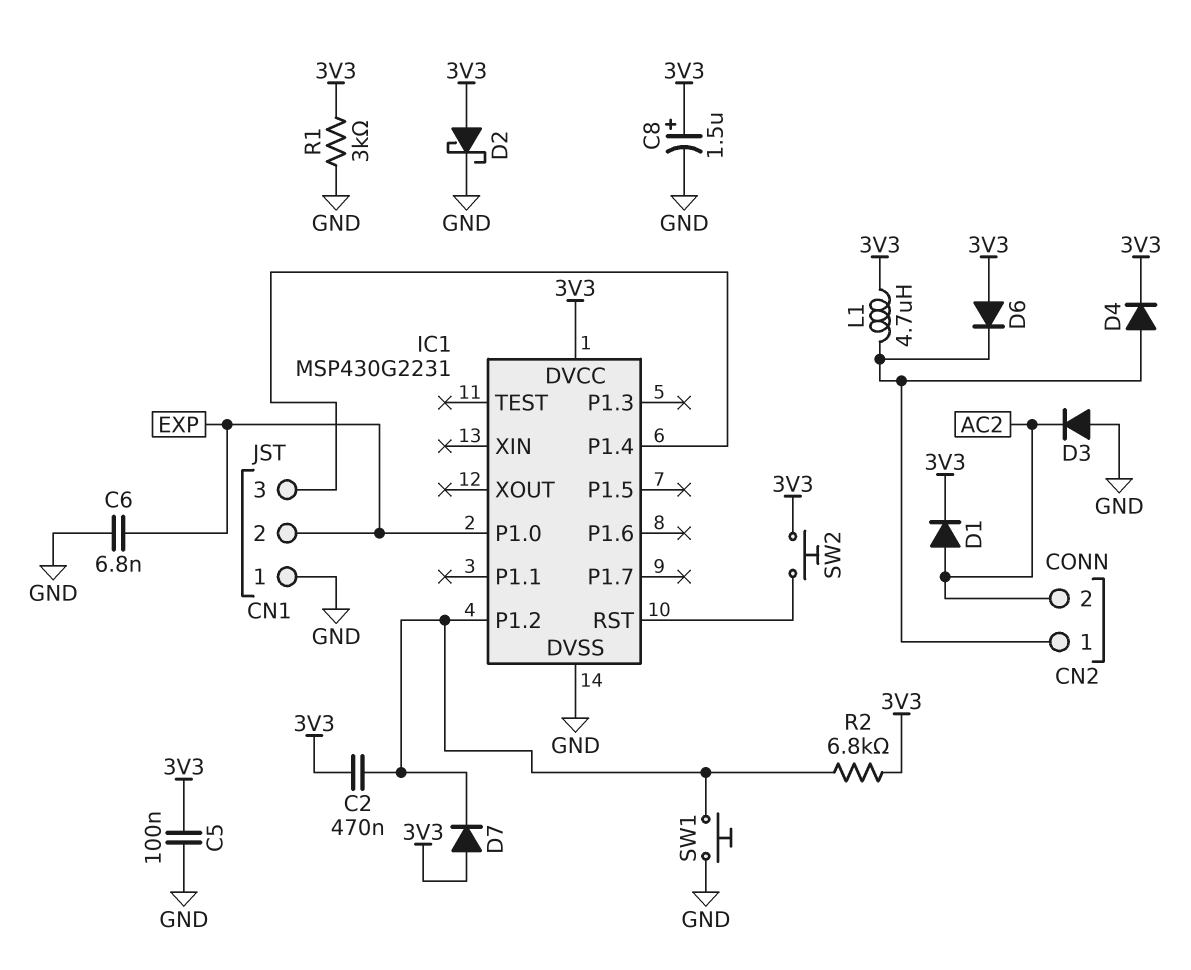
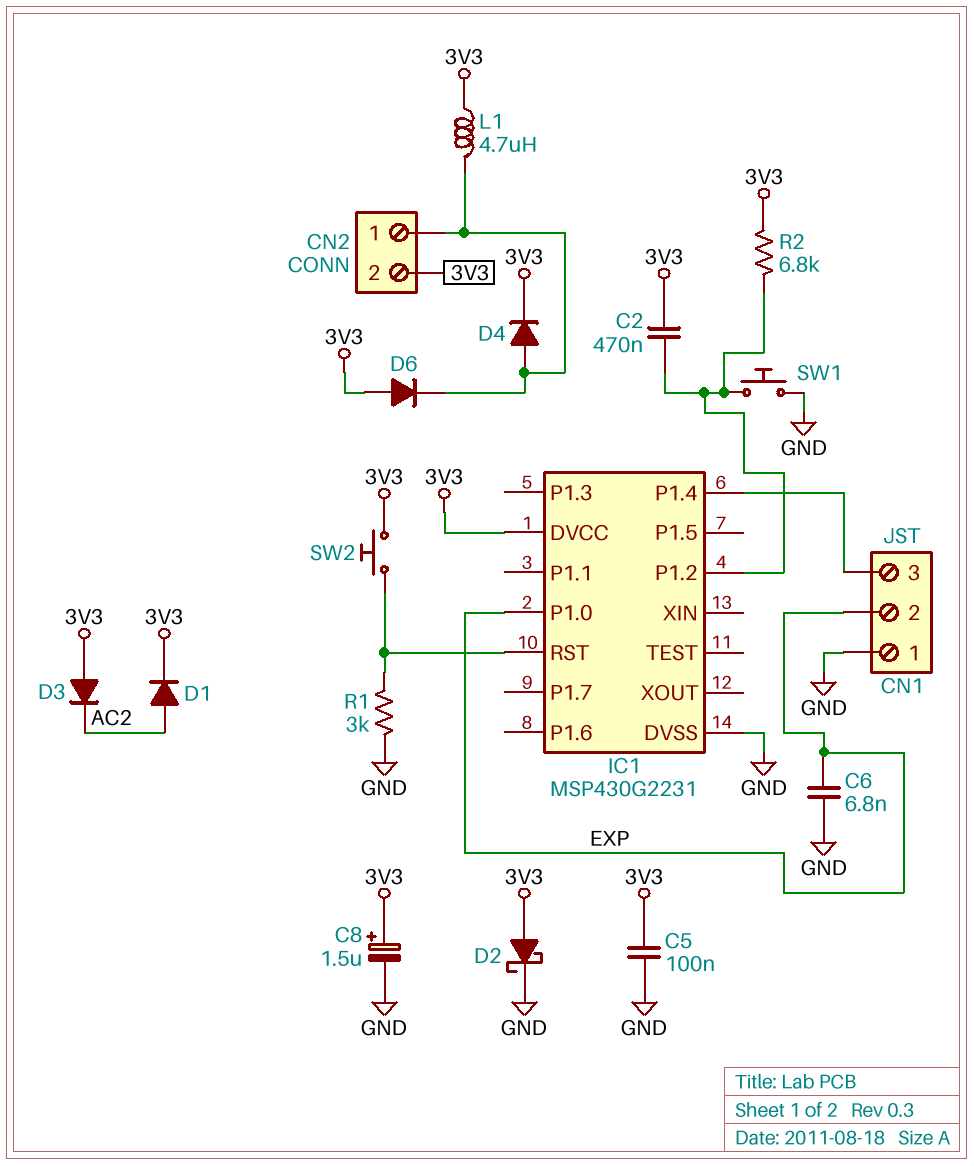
CN2 pin 2: AC2 -> 3V3
D3: diode (A GND, K AC2) -> diode (A 3V3, K AC2)
D7: diode (A 3V3, K IC1/P1.2) -> none
R1: 3k (3V3, GND) -> 3k (GND, IC1/RST)

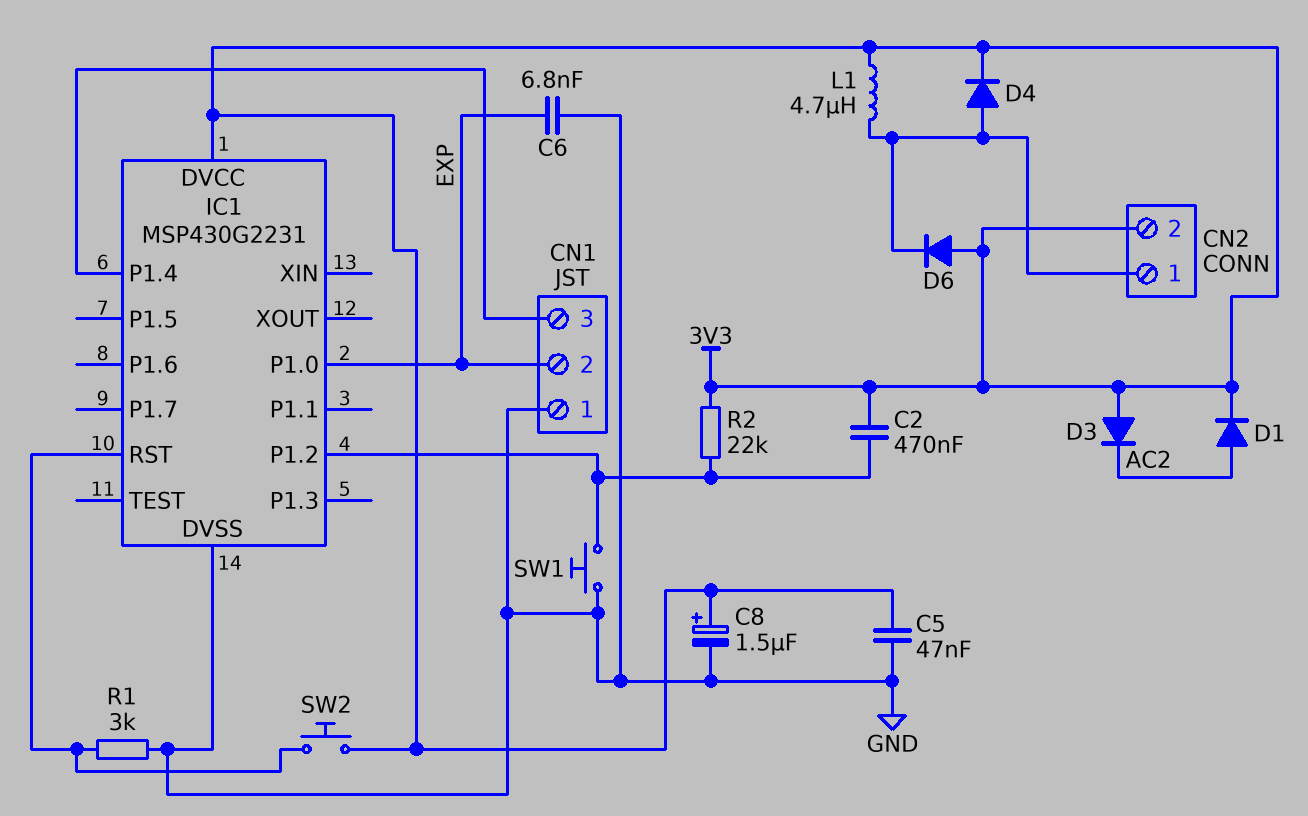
C5: 100nF (3V3, GND) -> 47nF (3V3, GND)
D2: schottky (A 3V3, K GND) -> none
R2: 6.8k (3V3, IC1/P1.2) -> 22k (3V3, IC1/P1.2)

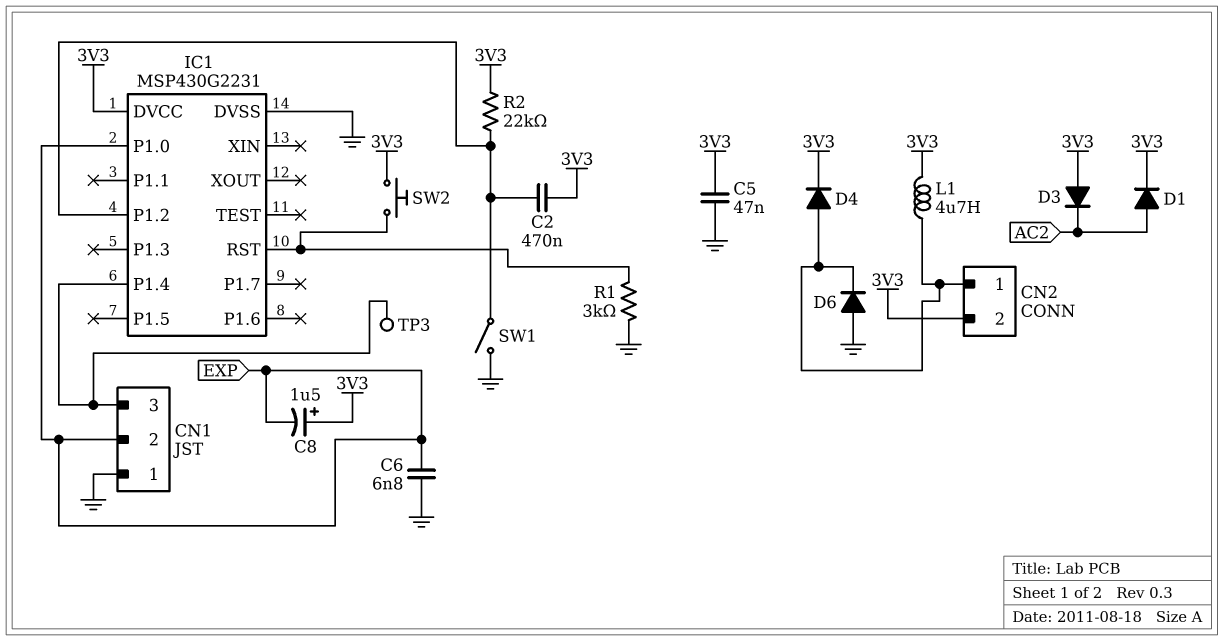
C8: 1.5uF (plus 3V3, minus GND) -> 1.5uF (plus 3V3, minus EXP)
D6: diode (A 3V3, K CN2/1) -> diode (A GND, K CN2/1)
SW1: button (GND, IC1/P1.2) -> switch (GND, IC1/P1.2)
TP3: none -> test point (CN1/3)

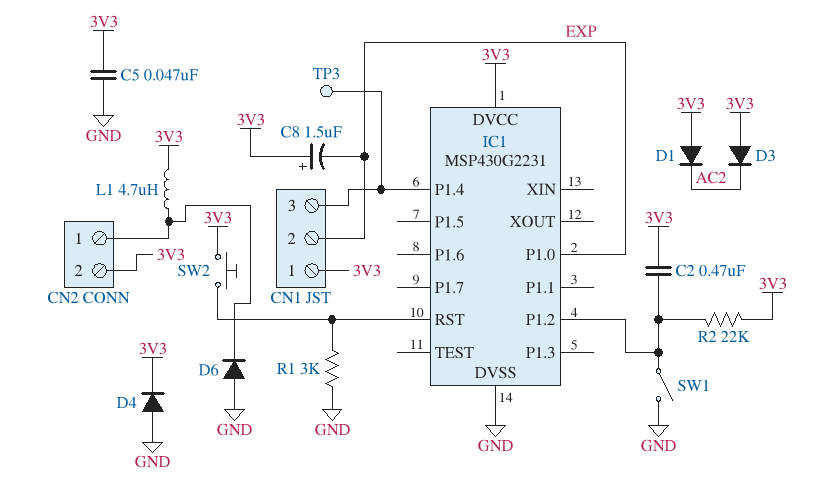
C6: 6.8nF (EXP, GND) -> none
CN1 pin 1: GND -> 3V3
D1: diode (A AC2, K 3V3) -> diode (A 3V3, K AC2)
D4: diode (A CN2/1, K 3V3) -> diode (A GND, K 3V3)

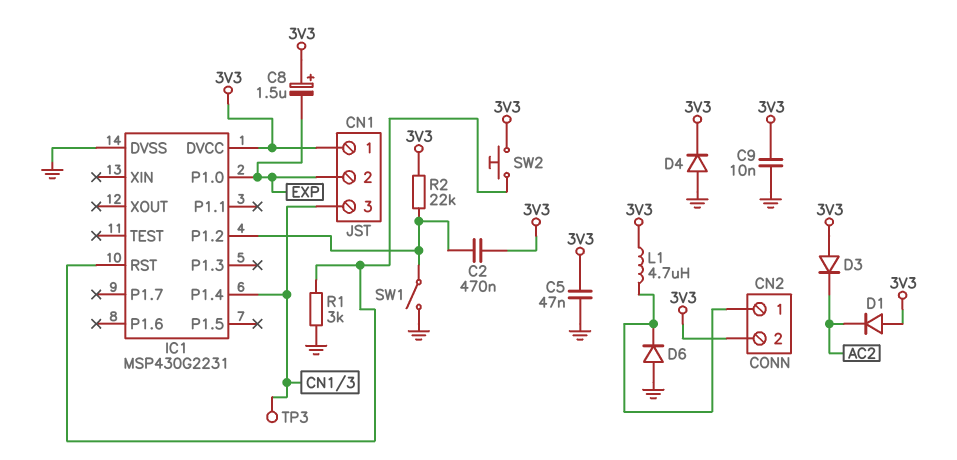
C9: none -> 10nF (3V3, GND)

